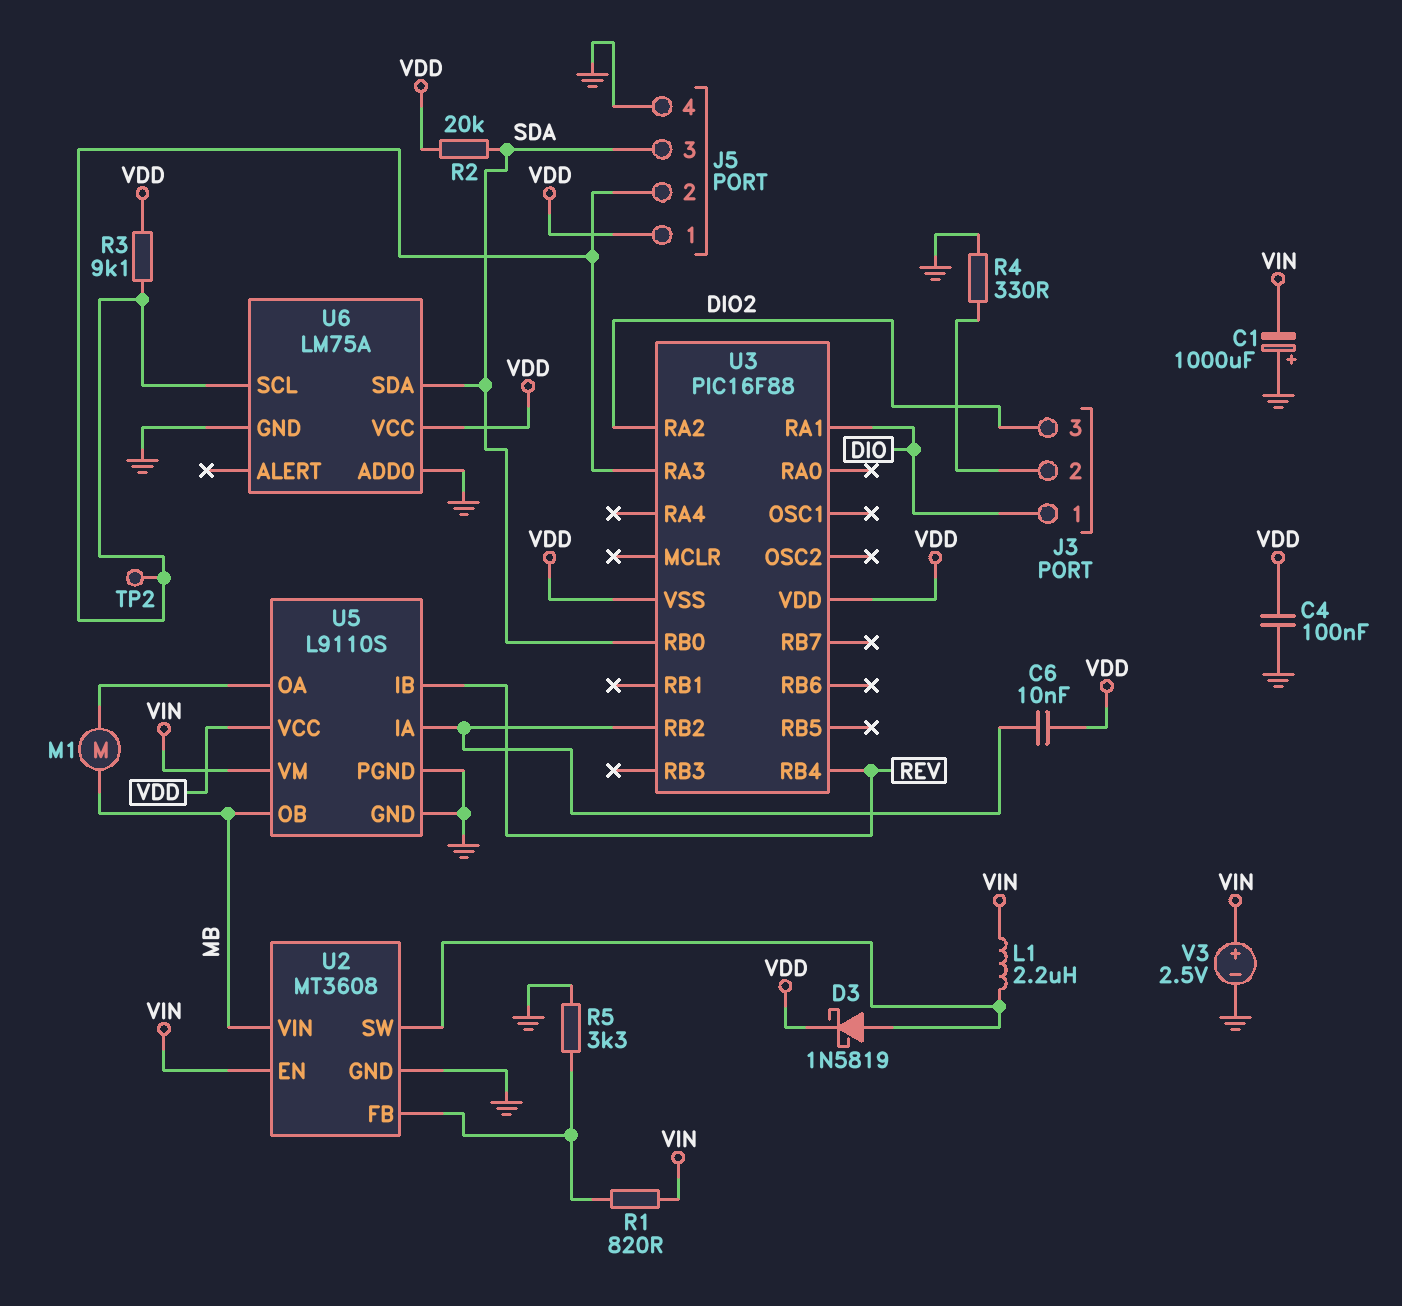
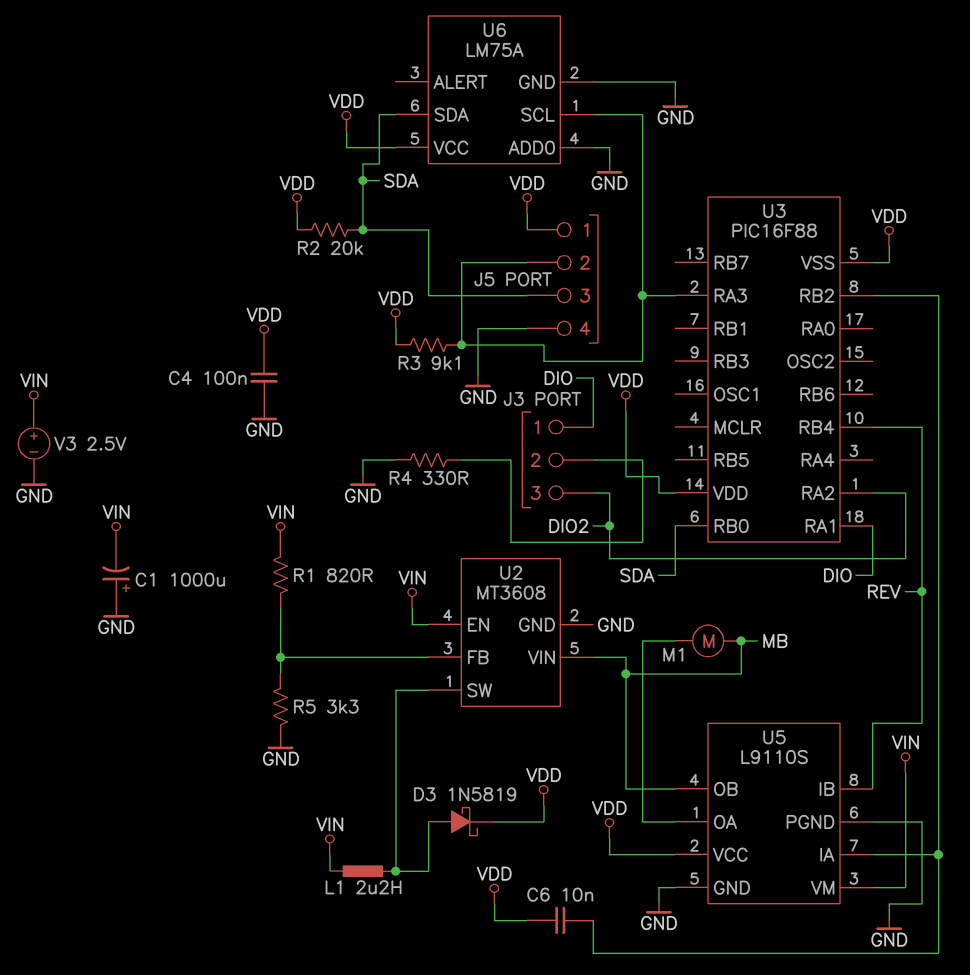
TP2: test point (J5/2) -> none

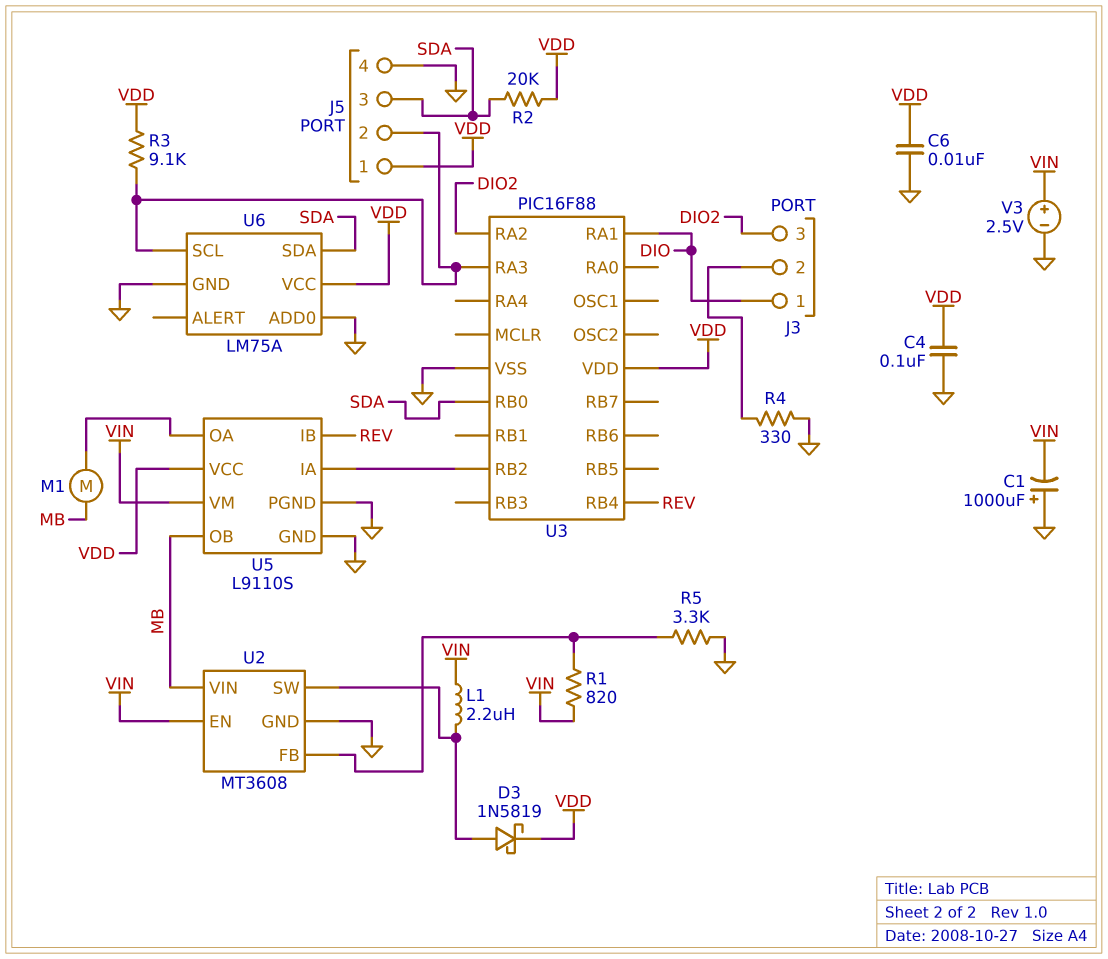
C6: 10nF (U3/RB2, VDD) -> 10nF (GND, VDD)
U3 pin VSS: VDD -> GND

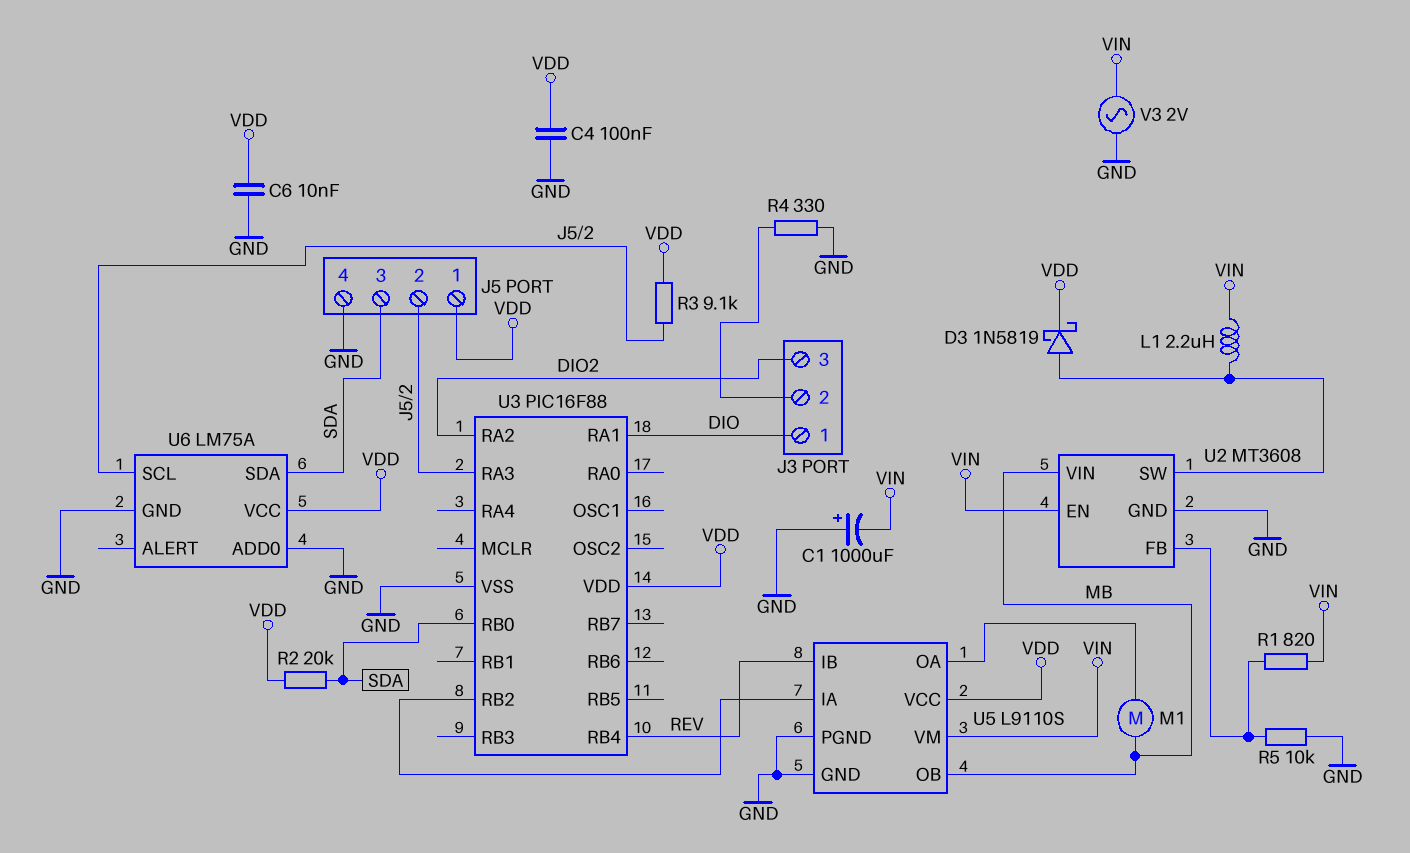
R5: 3.3k (GND, U2/FB) -> 10k (GND, U2/FB)
V3: 2.5V (plus VIN, minus GND) -> AC 2V (GND, VIN)

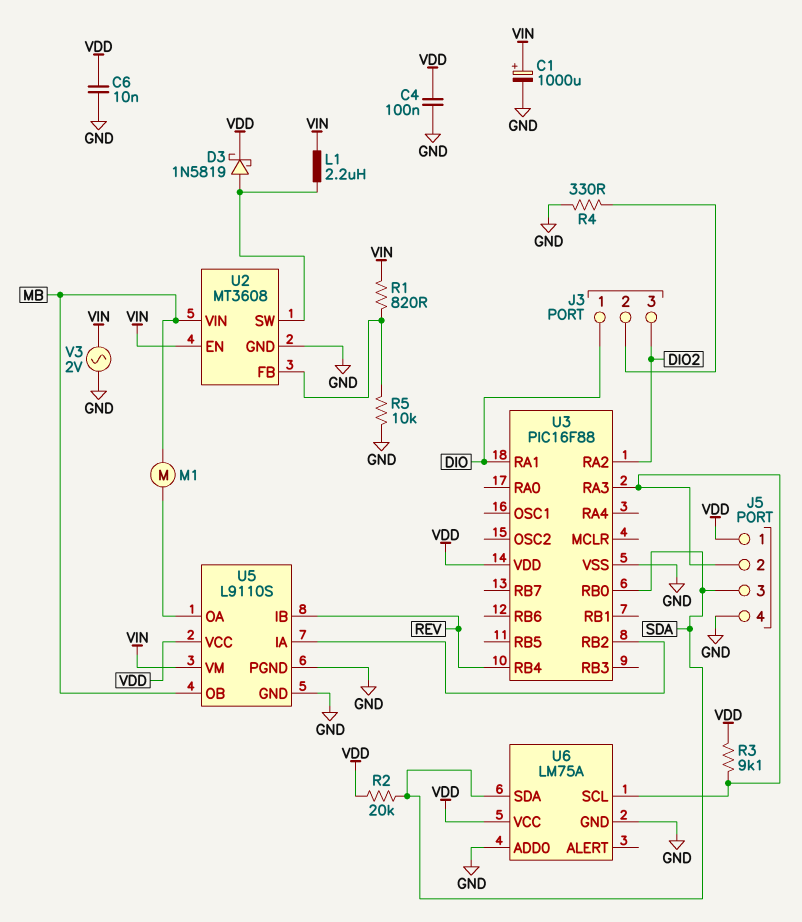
C1: 1000uF (plus GND, minus VIN) -> 1000uF (plus VIN, minus GND)

